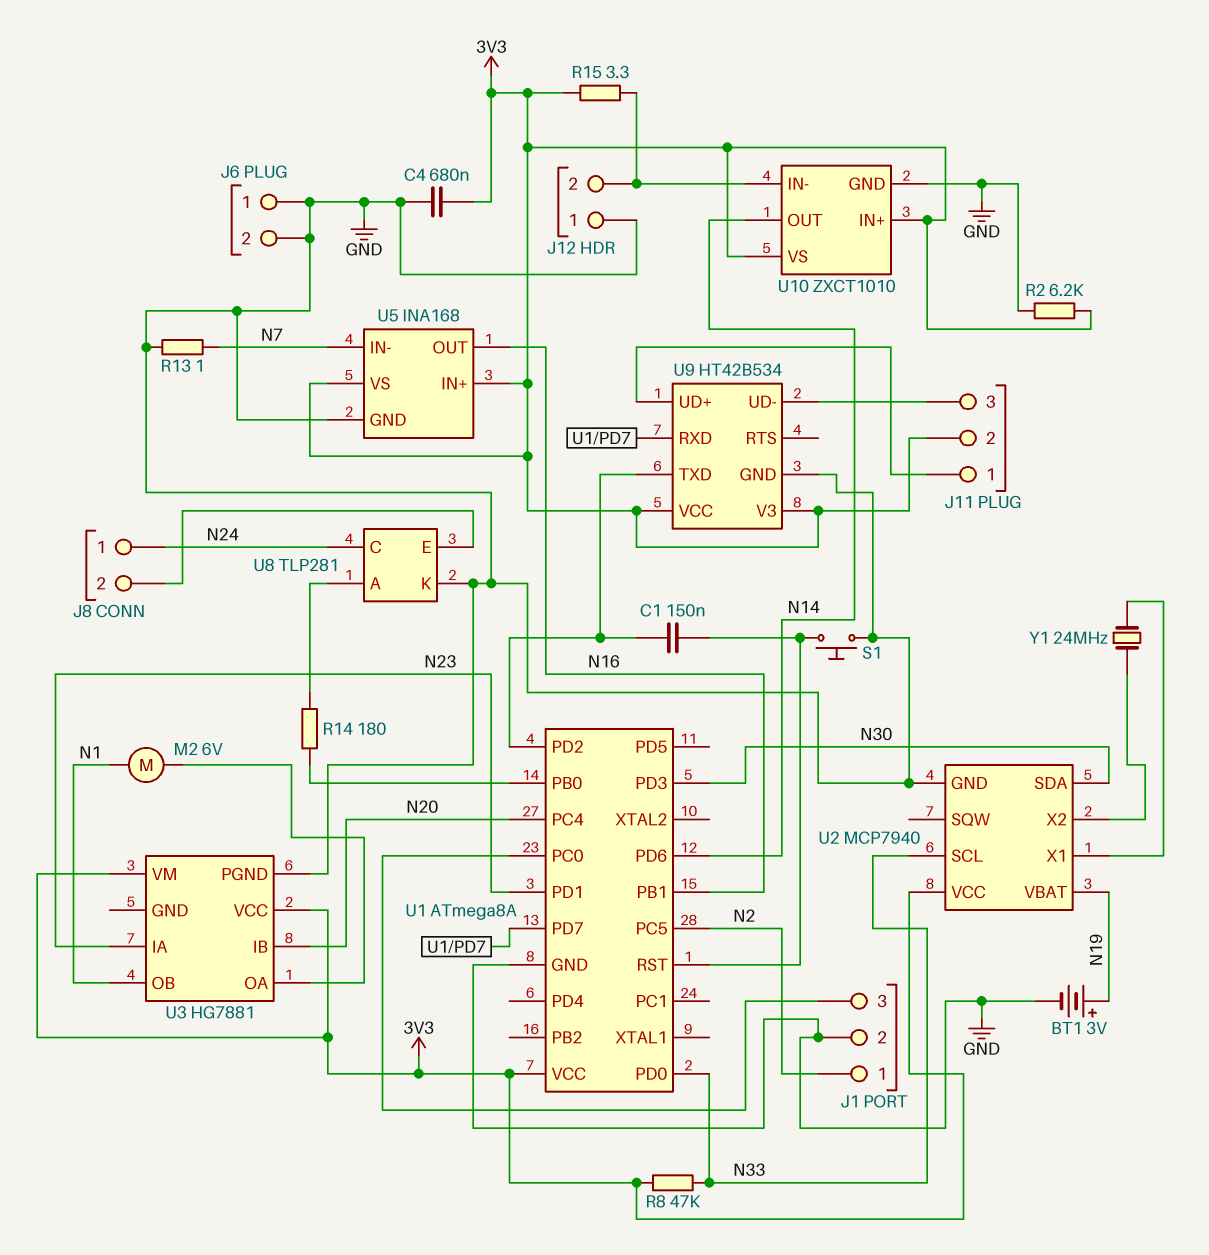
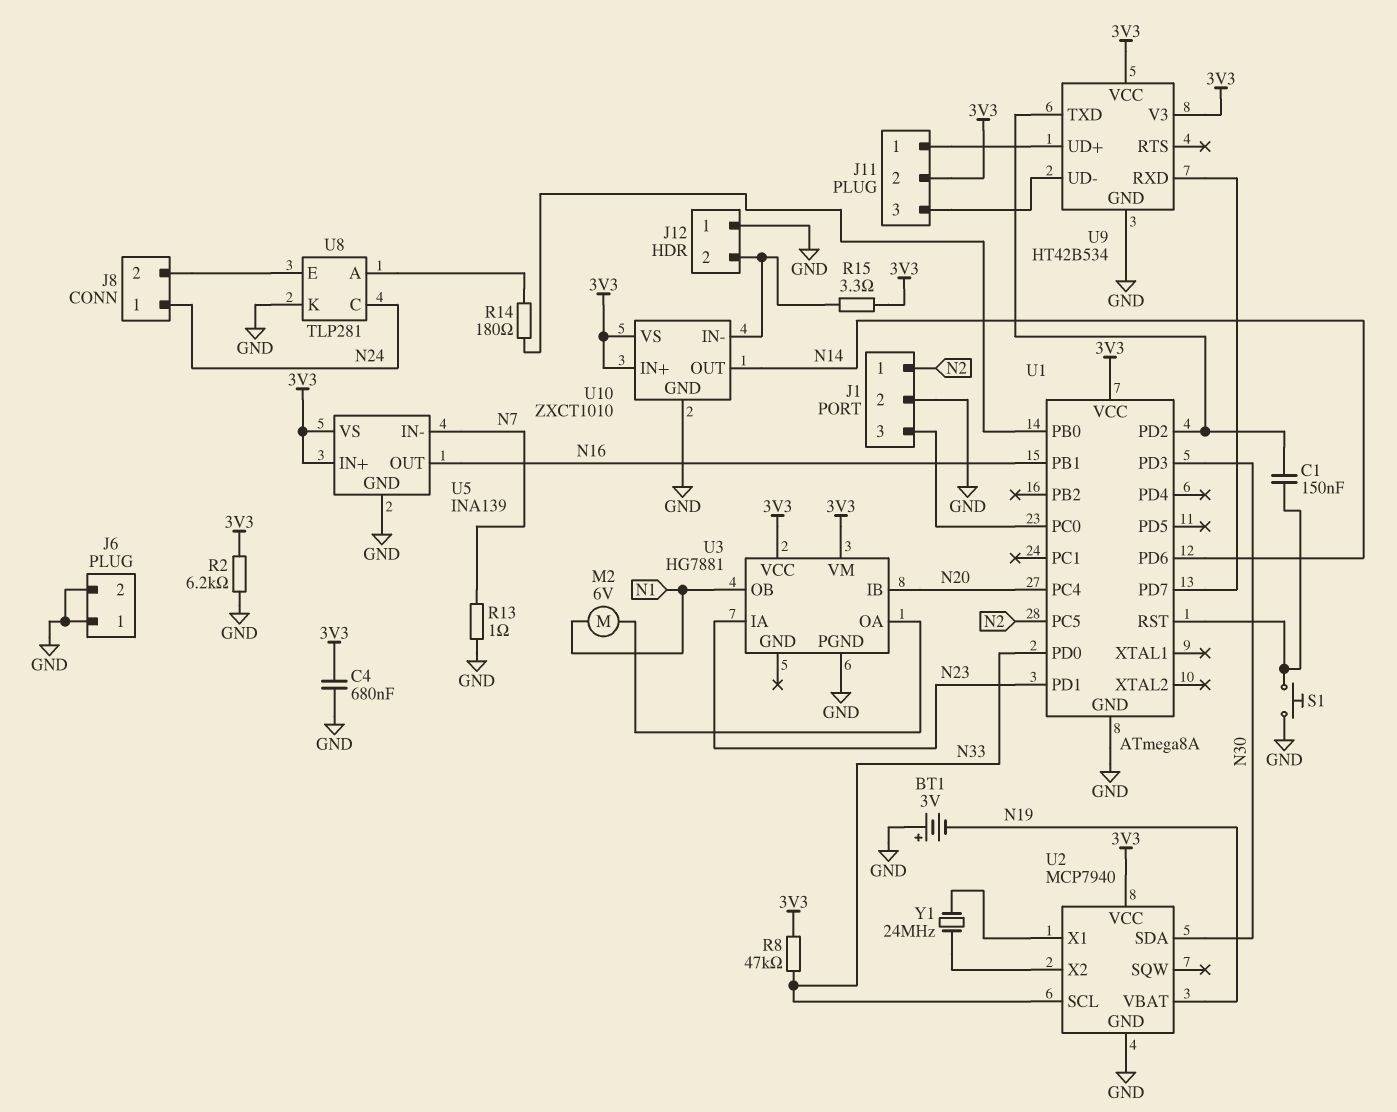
BT1: 3V (plus N19, minus GND) -> 3V (plus GND, minus N19)
U5: INA168 -> INA139

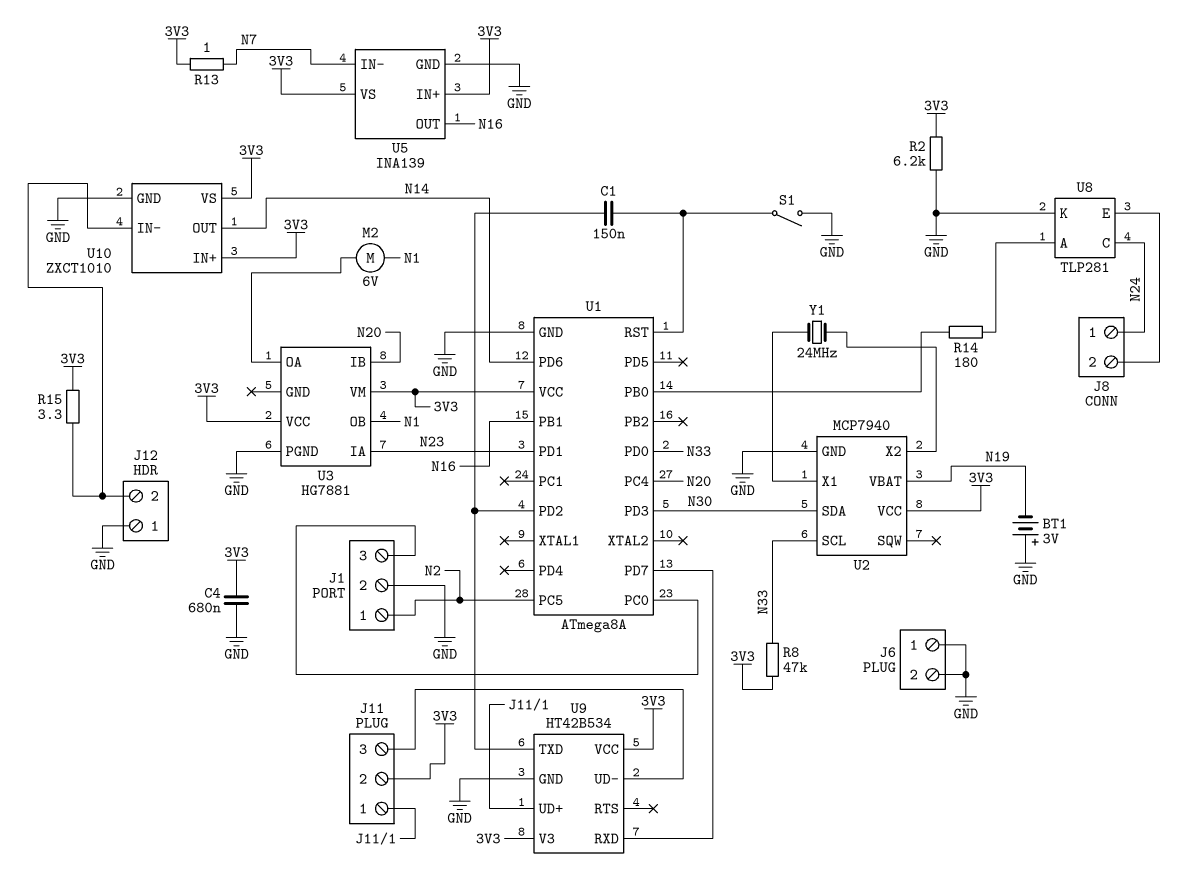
R13: 1 (GND, N7) -> 1 (3V3, N7)
S1: button (GND, U1/RST) -> switch (GND, U1/RST)

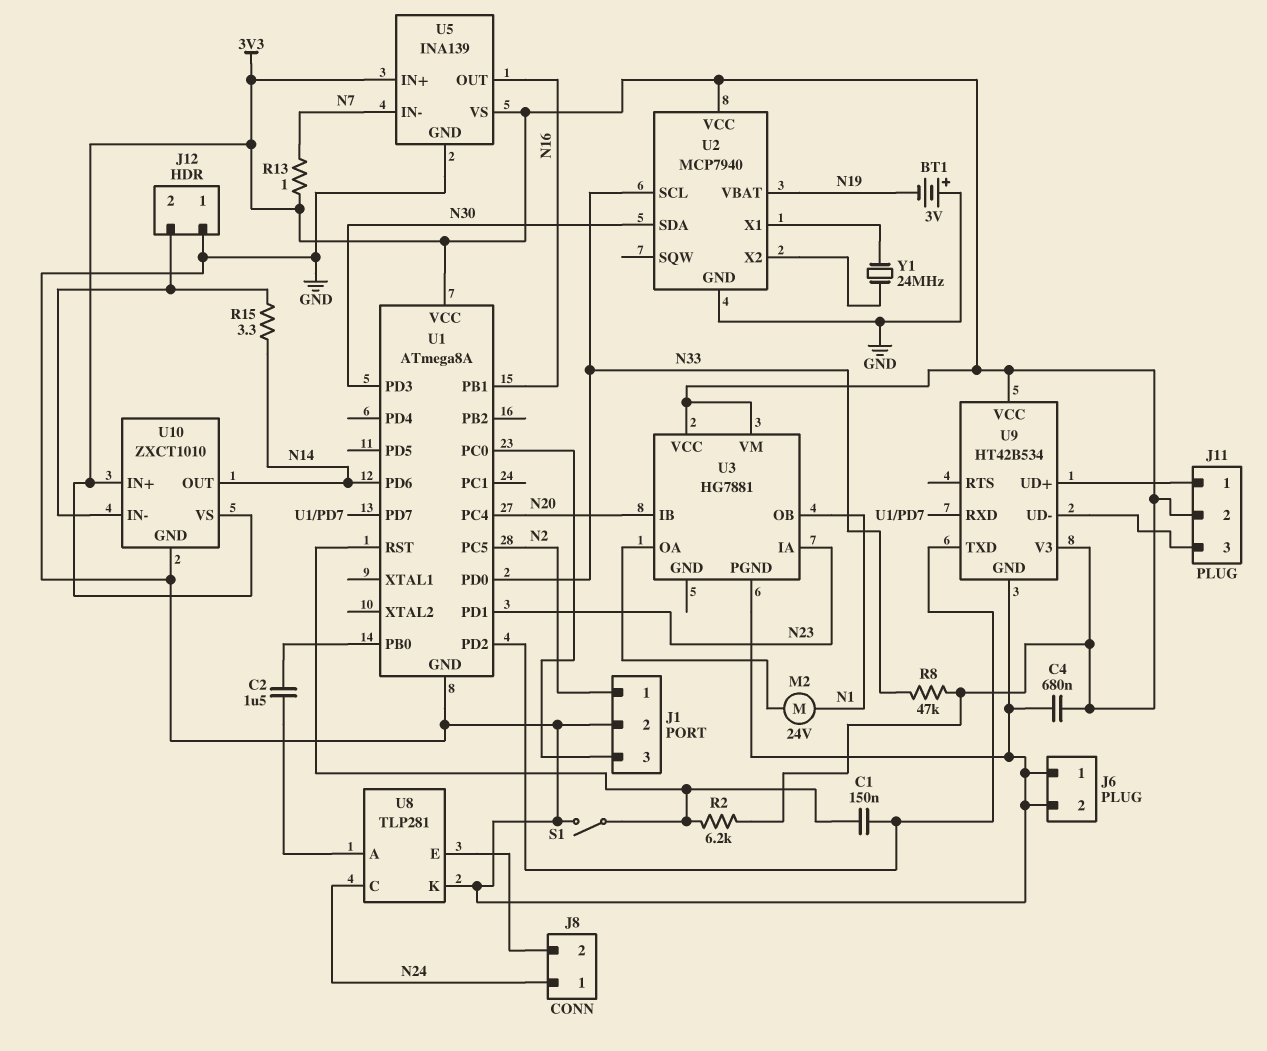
C2: none -> 1.5uF (U1/PB0, U8/A)
M2: motor 6V (N1, U3/OA) -> motor 24V (N1, U3/OA)
R2: 6.2k (3V3, GND) -> 6.2k (3V3, U1/RST)
R14: 180 (U1/PB0, U8/A) -> none
R15: 3.3 (3V3, J12/2) -> 3.3 (J12/2, N14)

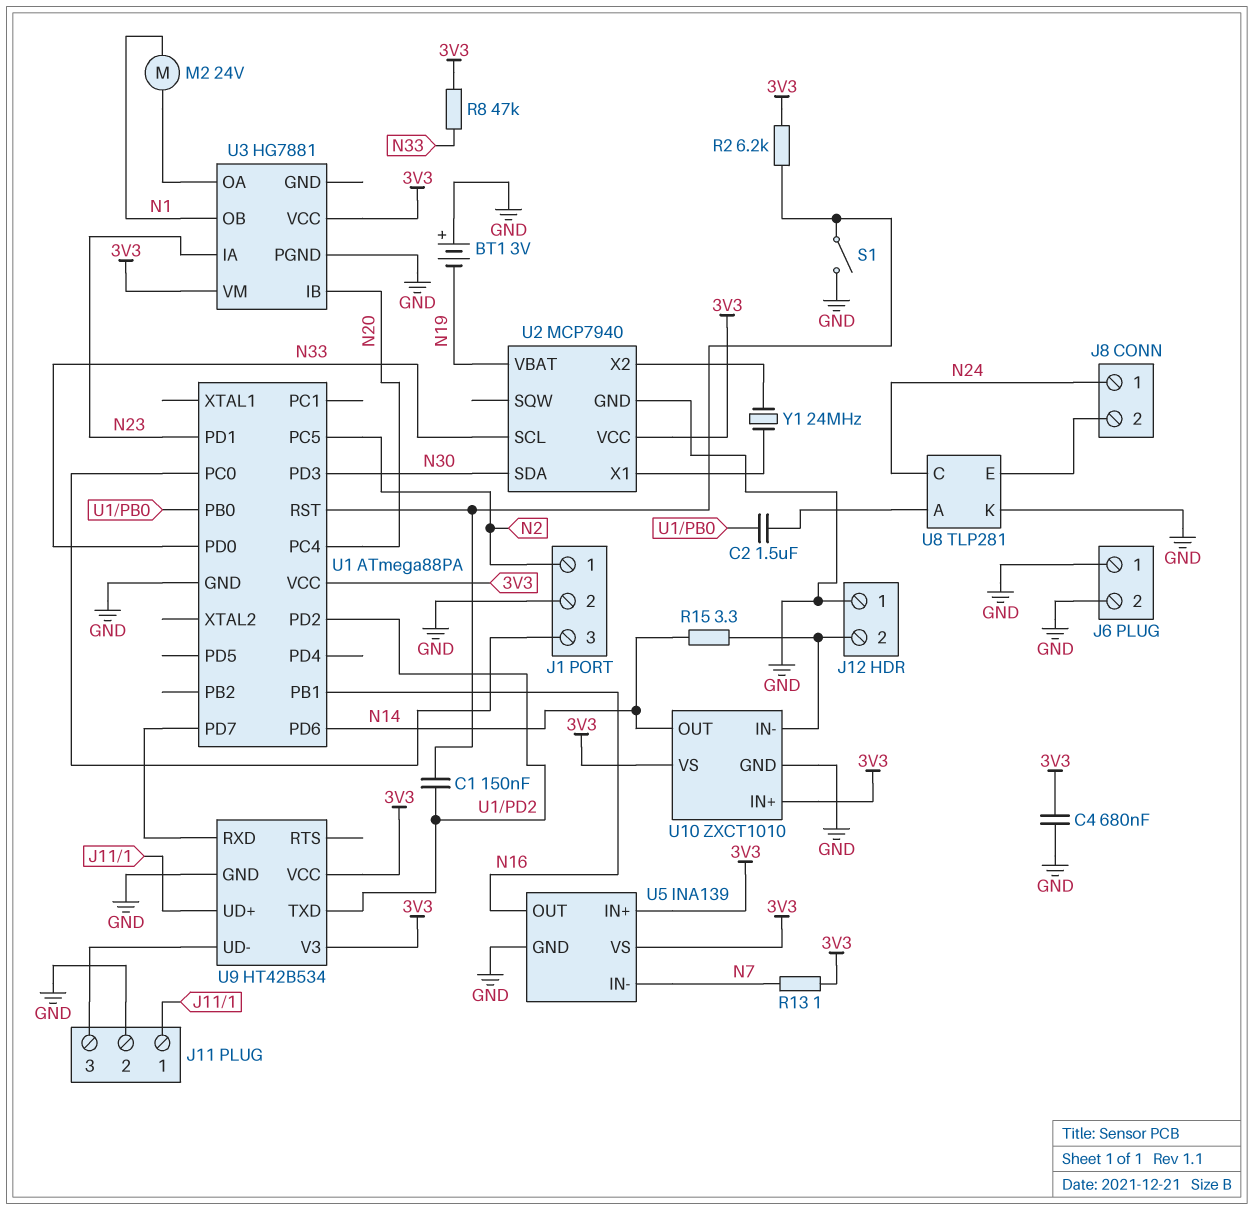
J11 pin 2: 3V3 -> GND
U1: ATmega8A -> ATmega88PA

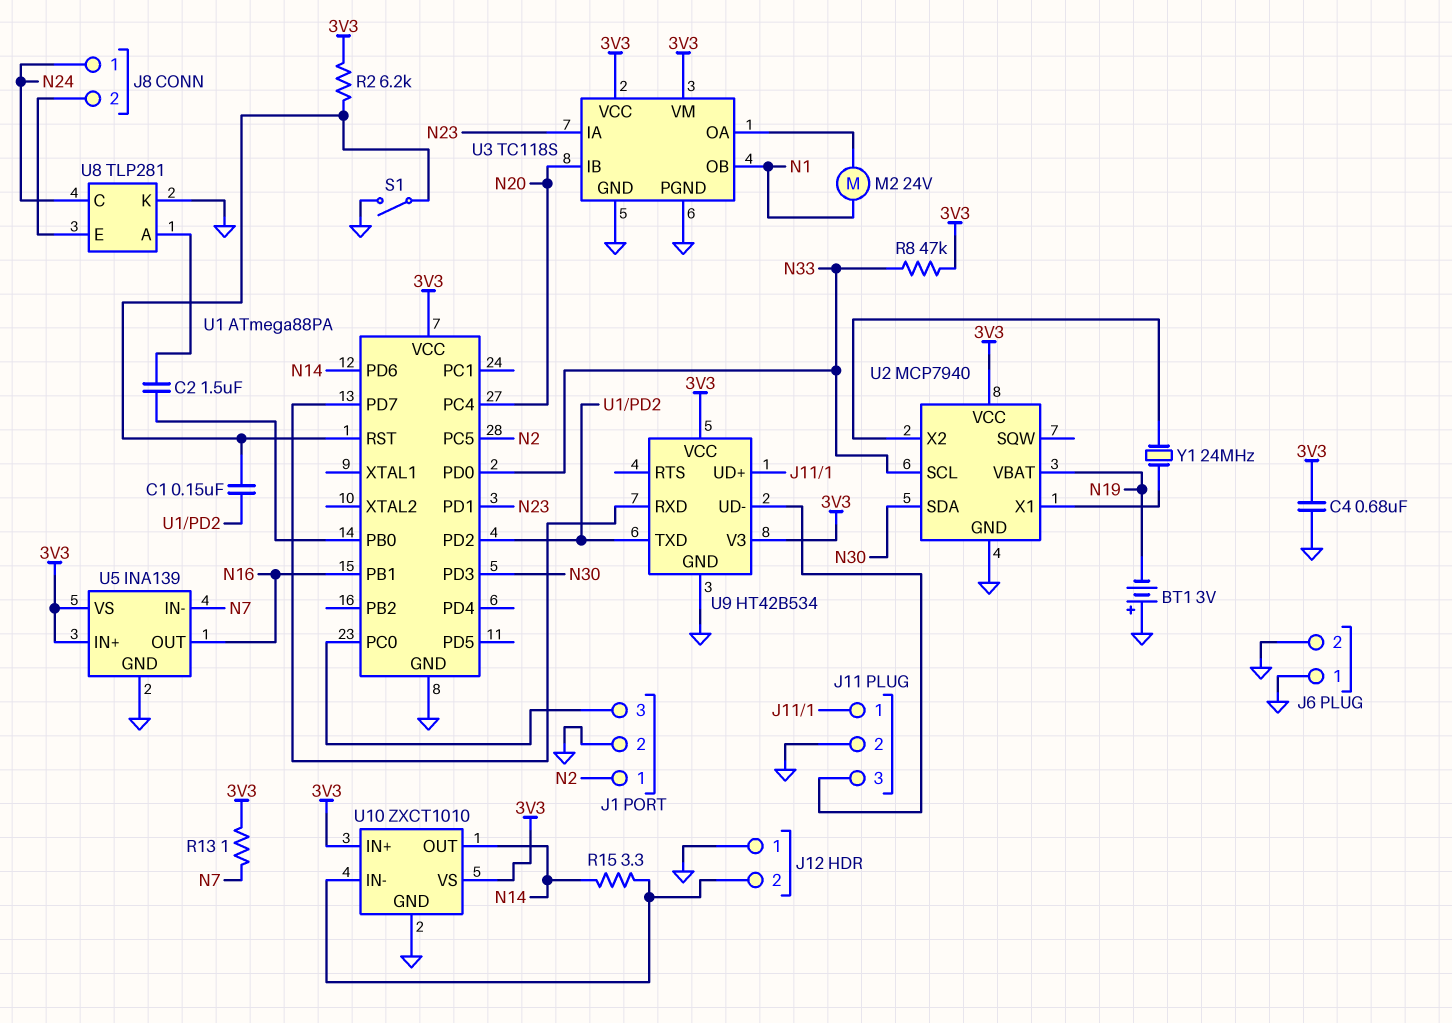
U3: HG7881 -> TC118S
U3 pin GND: none -> GND

